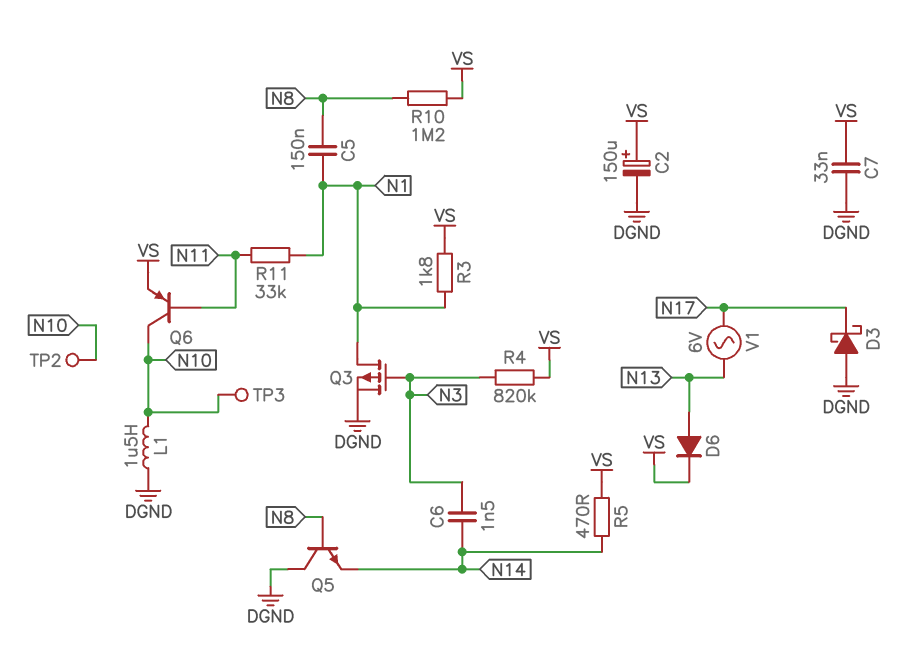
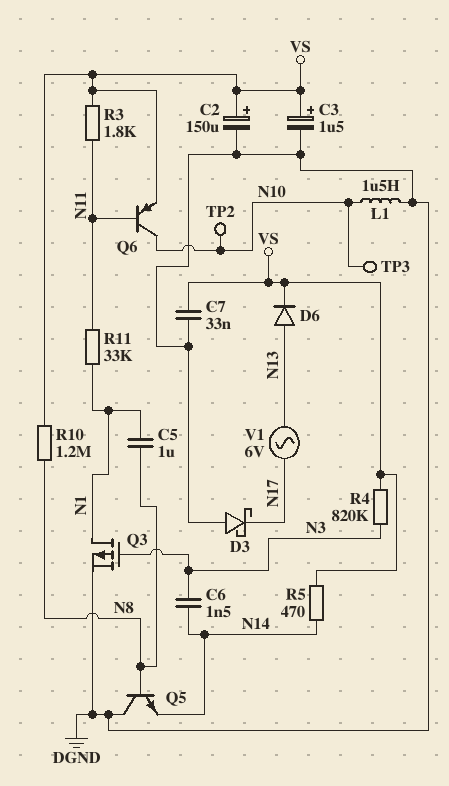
C3: none -> 1.5uF (plus VS, minus DGND)
C5: 150nF (N1, N8) -> 1uF (N1, N8)
R3: 1.8k (N1, VS) -> 1.8k (N11, VS)

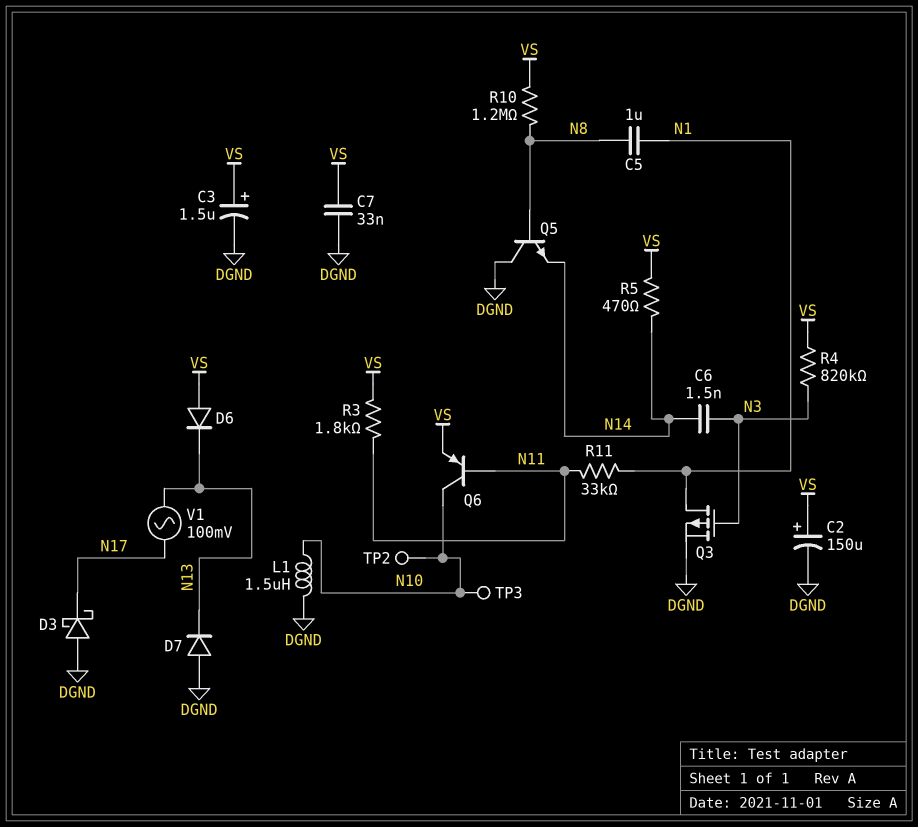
D6: diode (A N13, K VS) -> diode (A VS, K N13)
D7: none -> diode (A DGND, K N13)
V1: AC 6V (N13, N17) -> AC 100mV (N13, N17)

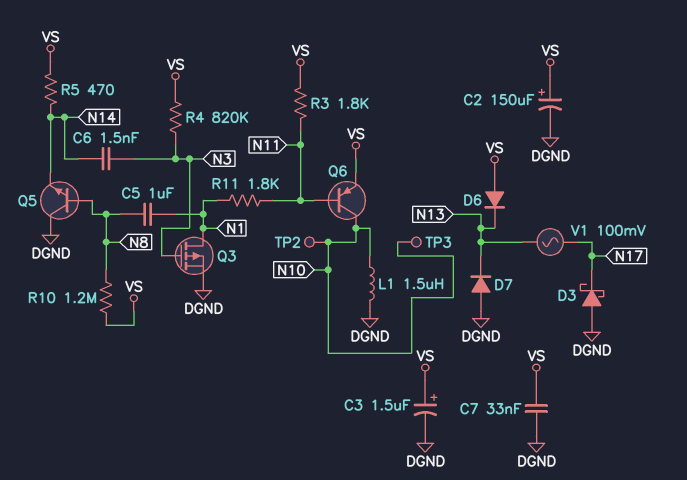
R11: 33k (N1, N11) -> 1.8k (N1, N11)

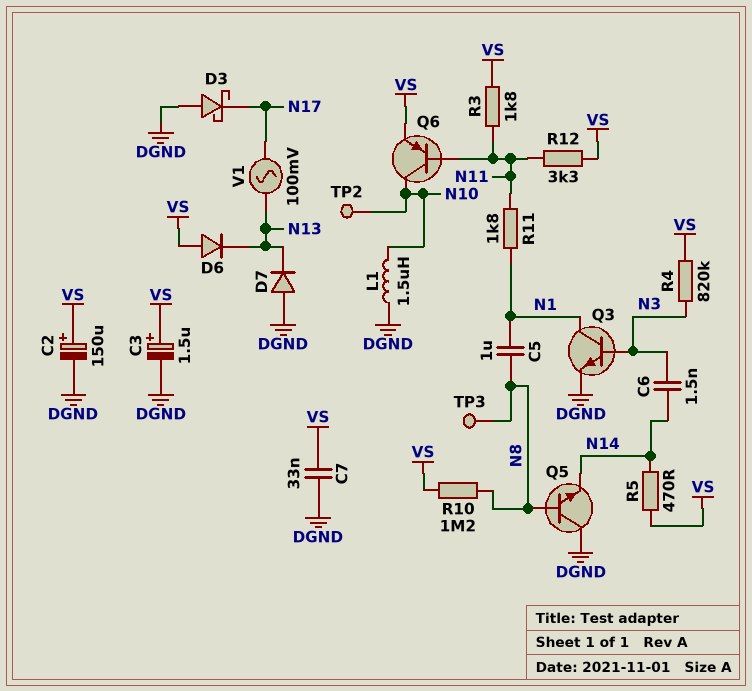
Q3: PMOS (G N3, D N1, S DGND) -> NPN (B N3, C N1, E DGND)
R12: none -> 3.3k (N11, VS)
TP3: test point (N10) -> test point (N8)

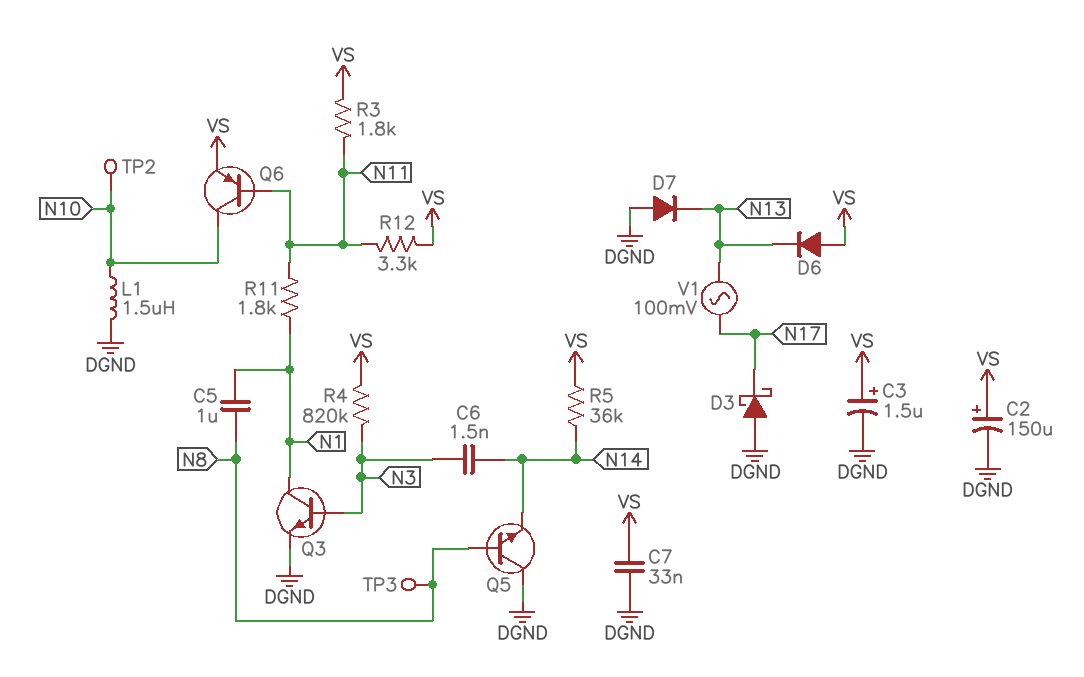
R5: 470 (N14, VS) -> 36k (N14, VS)
R10: 1.2M (N8, VS) -> none

